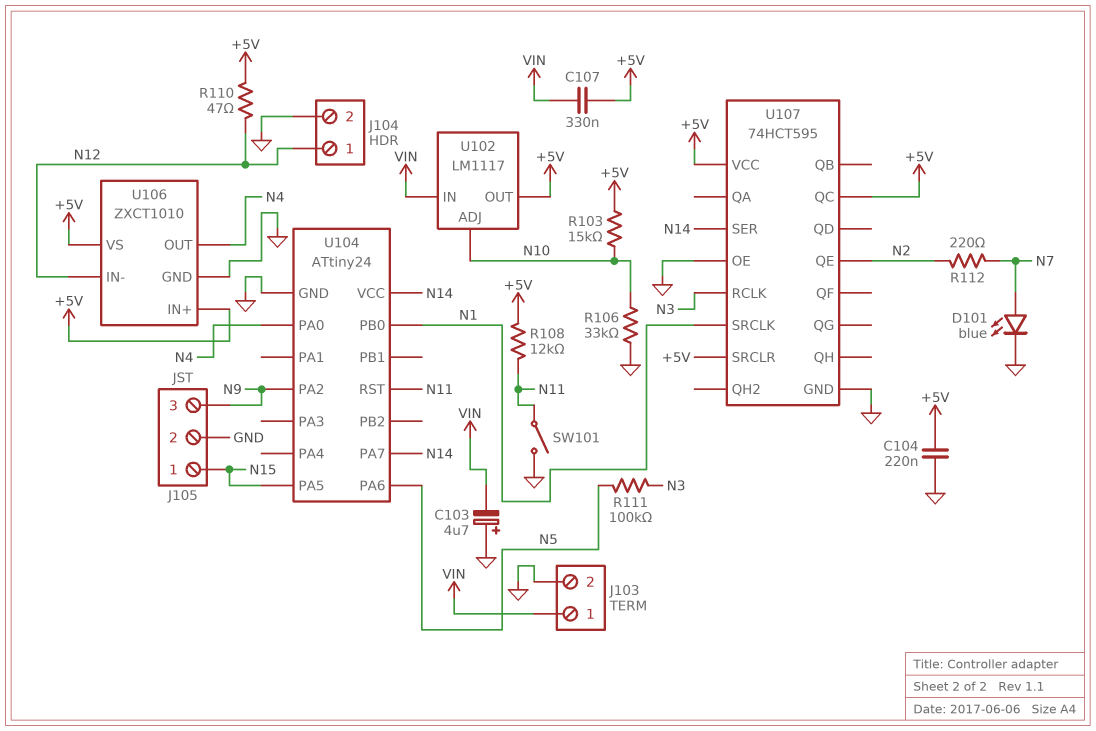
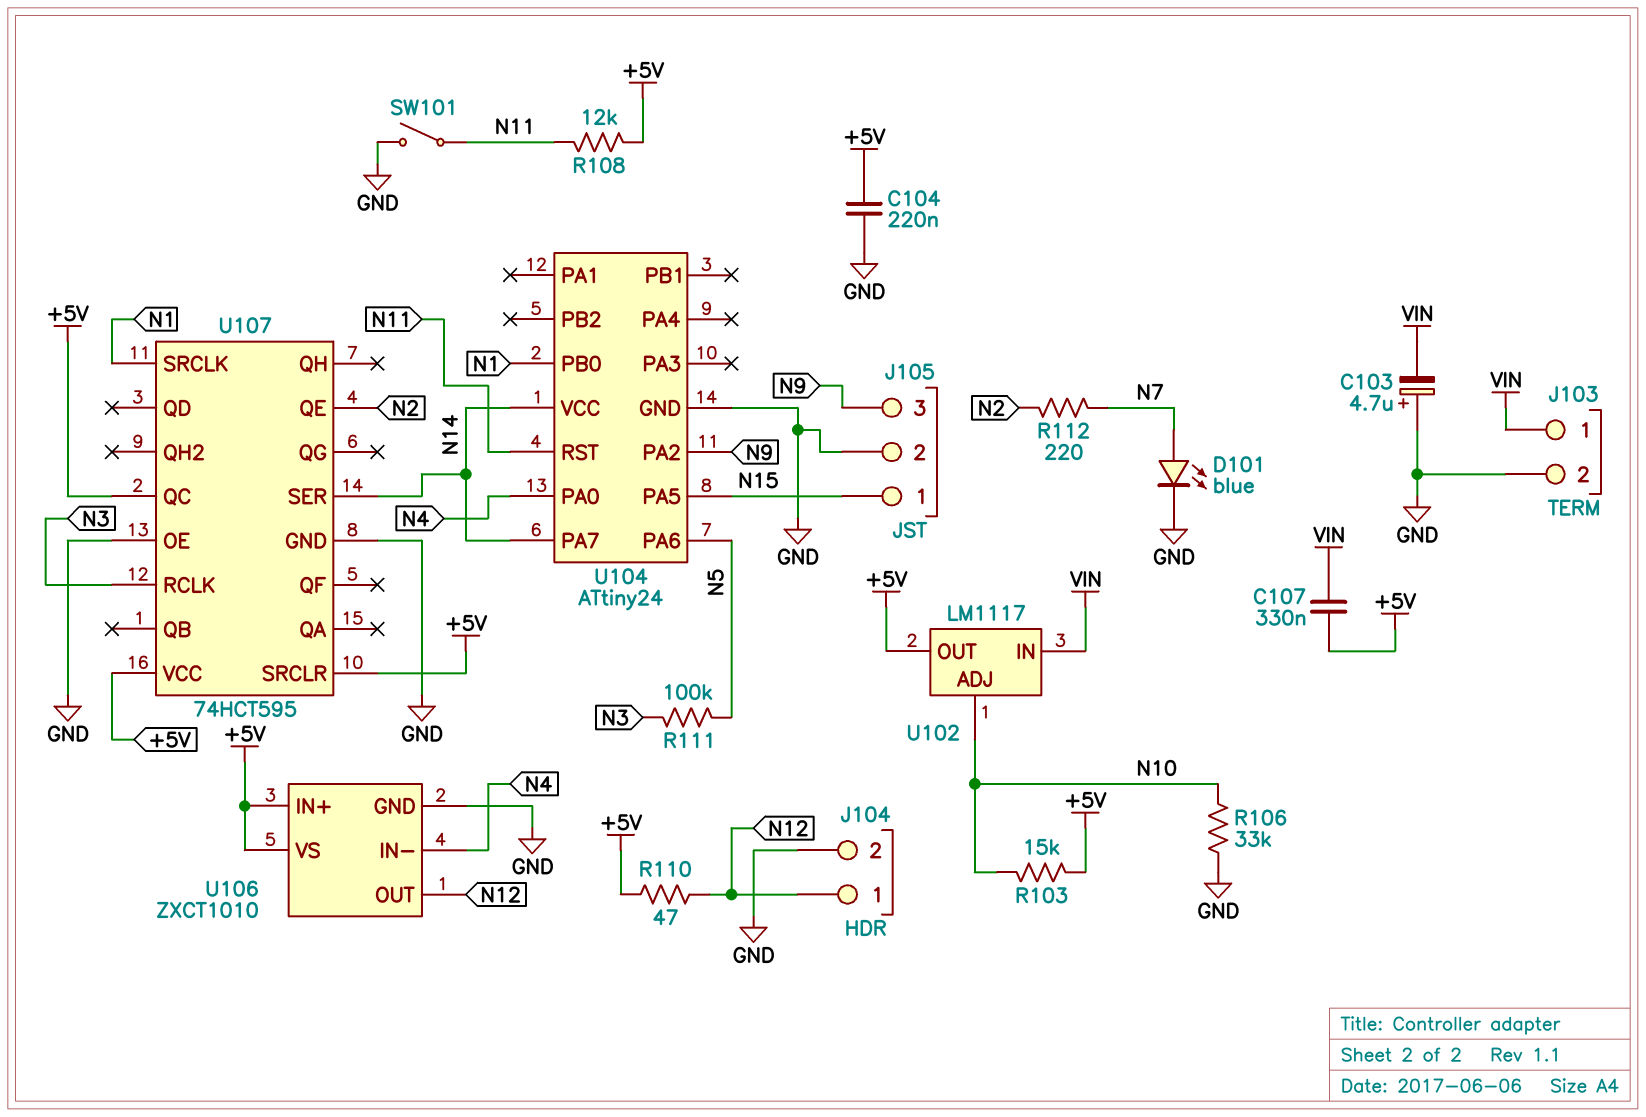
U106 pin IN-: N12 -> N4
U106 pin OUT: N4 -> N12

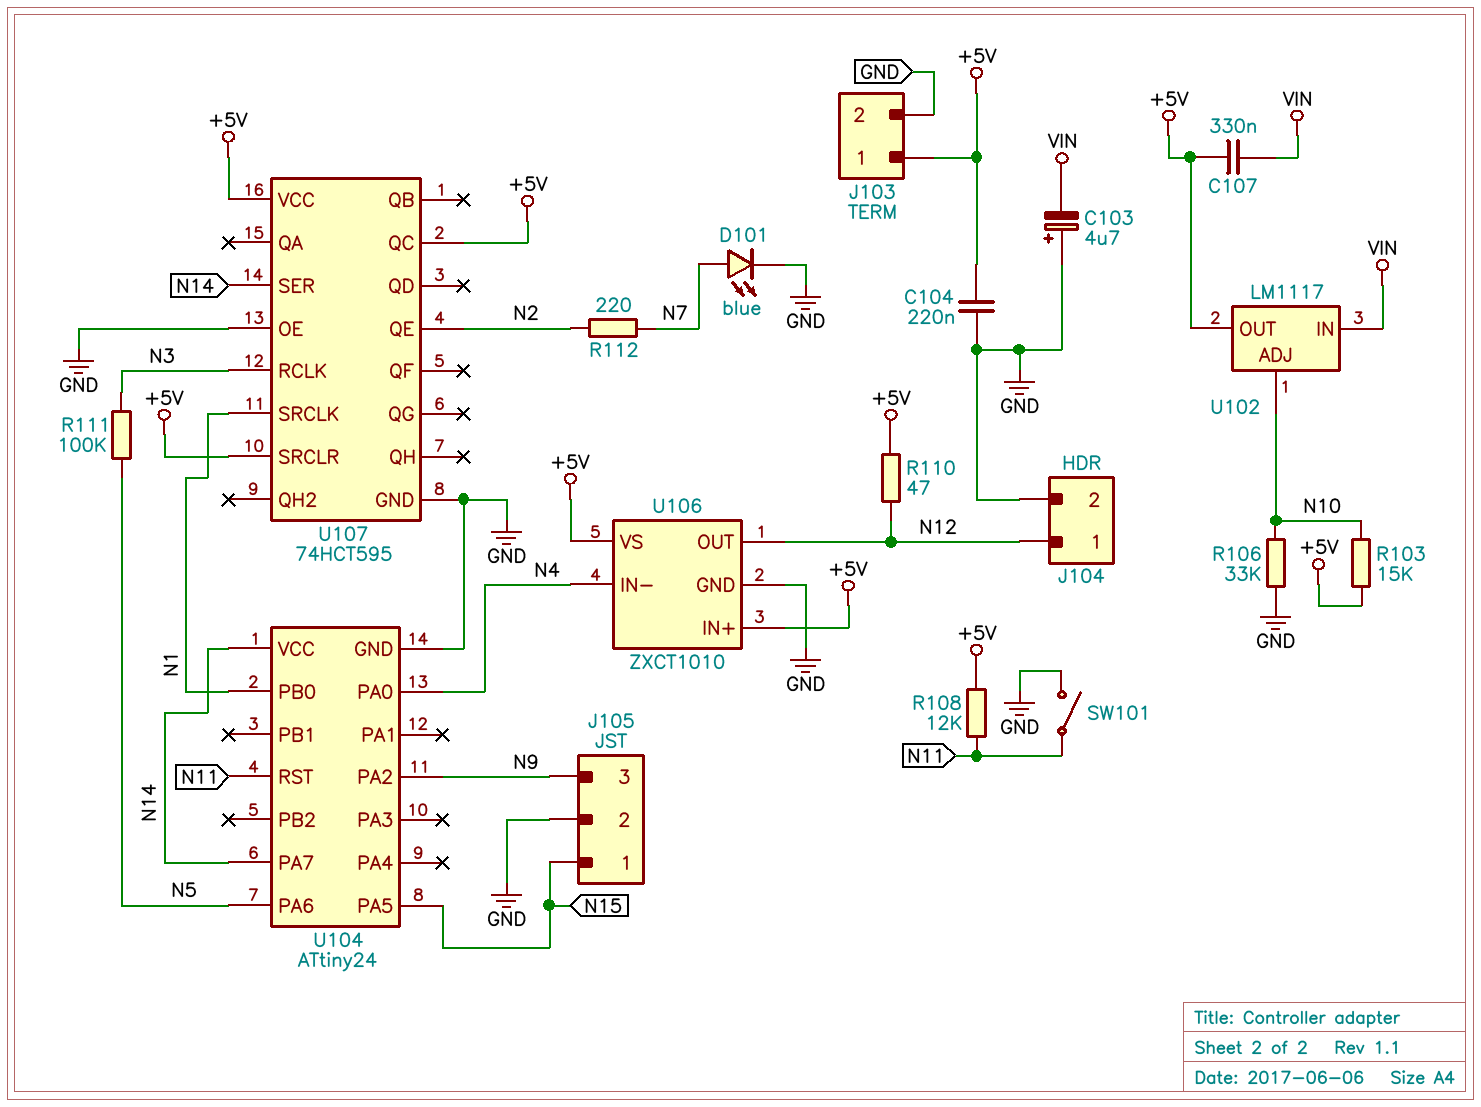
J103 pin 1: VIN -> +5V

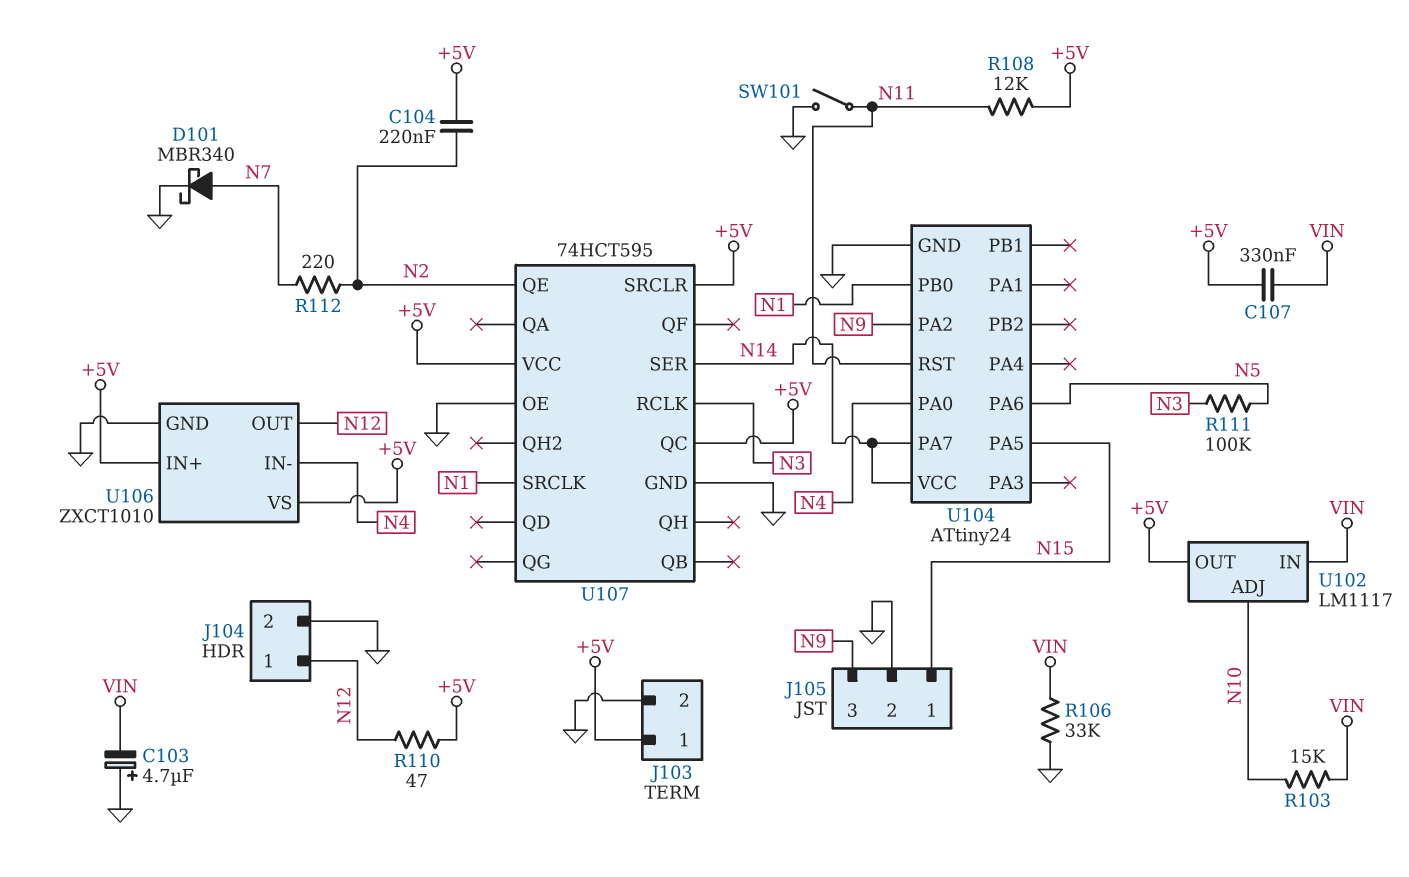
C104: 220nF (+5V, GND) -> 220nF (+5V, N2)
D101: LED blue (A N7, K GND) -> schottky MBR340 (A N7, K GND)
R103: 15k (+5V, N10) -> 15k (N10, VIN)
R106: 33k (GND, N10) -> 33k (GND, VIN)

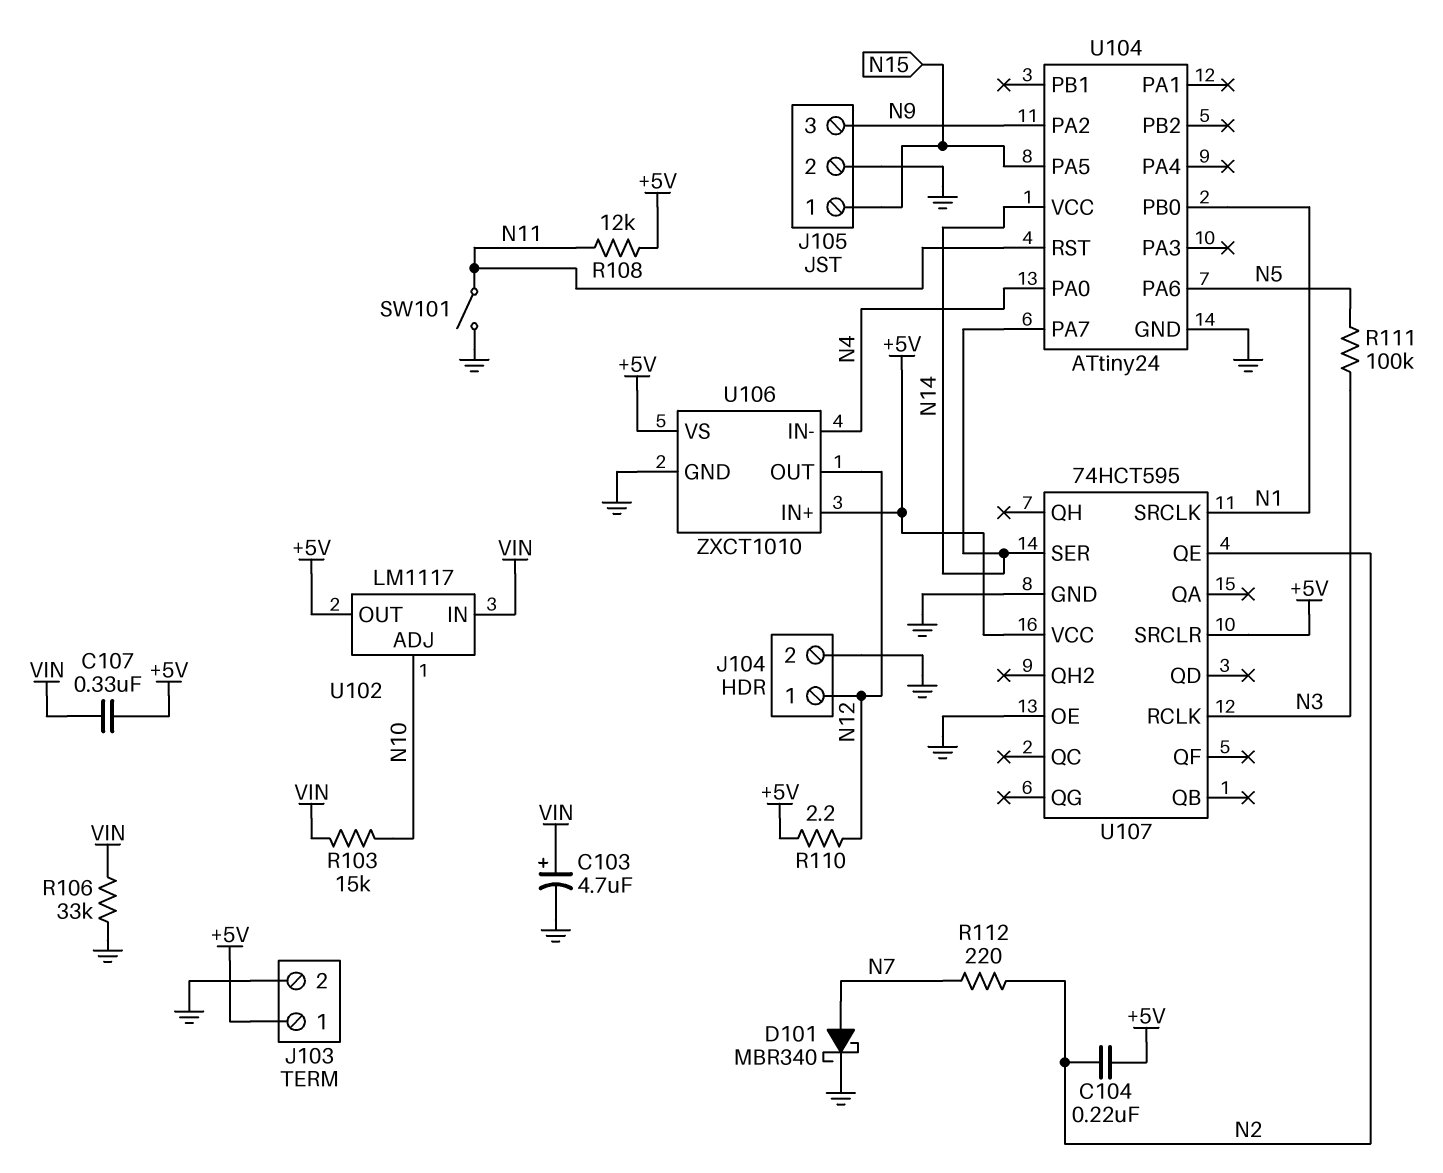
C103: 4.7uF (plus GND, minus VIN) -> 4.7uF (plus VIN, minus GND)
R110: 47 (+5V, N12) -> 2.2 (+5V, N12)
U107 pin QC: +5V -> none

